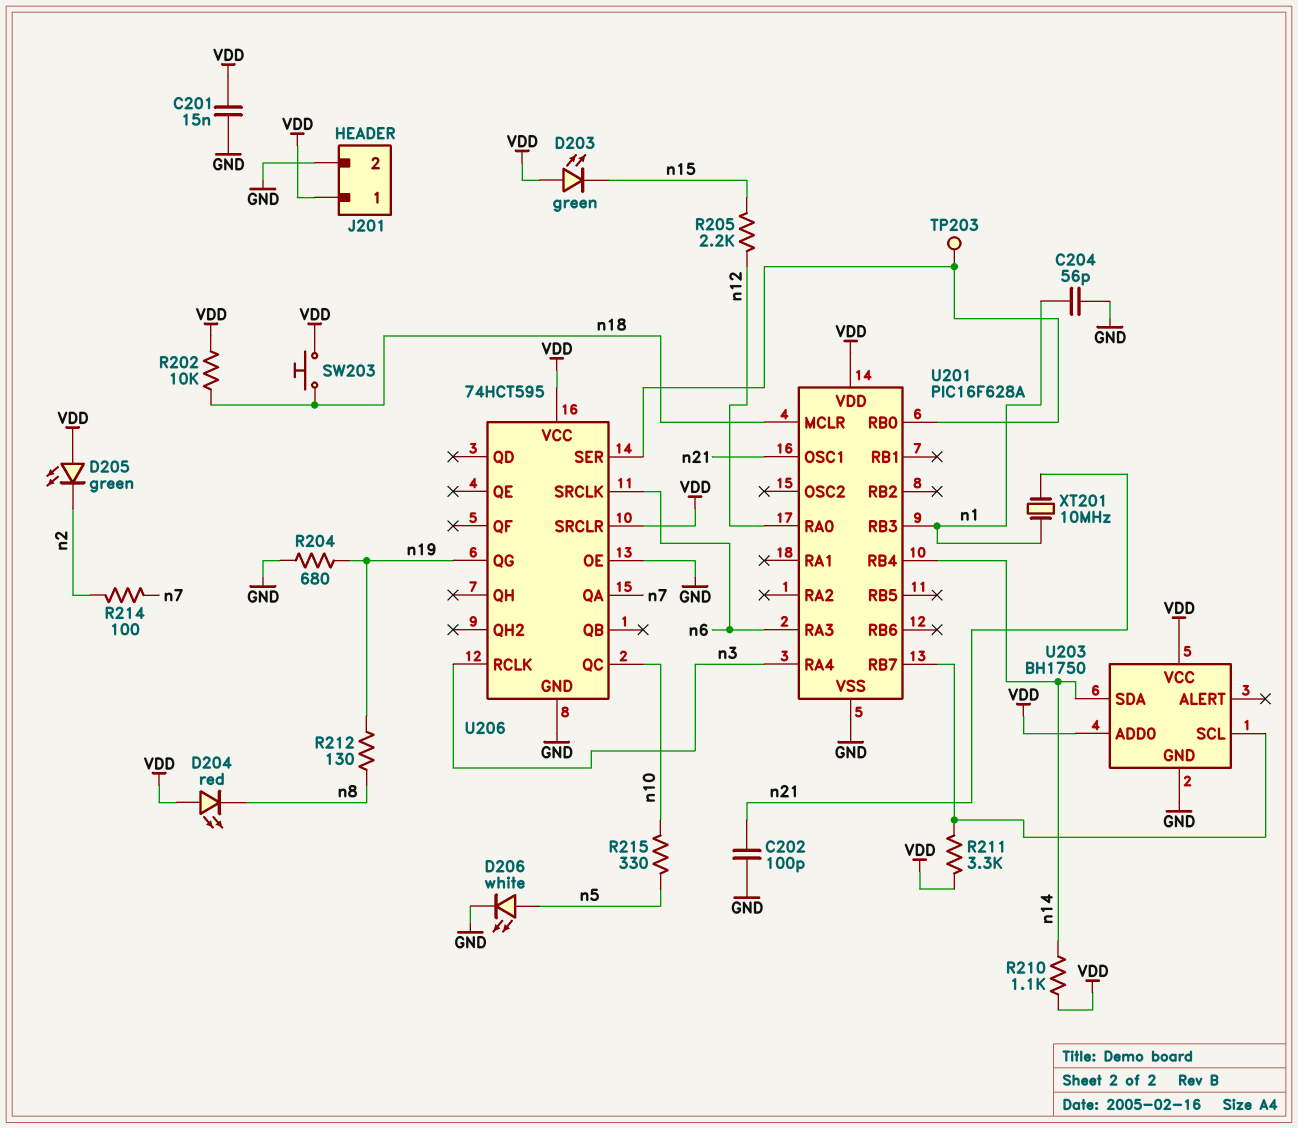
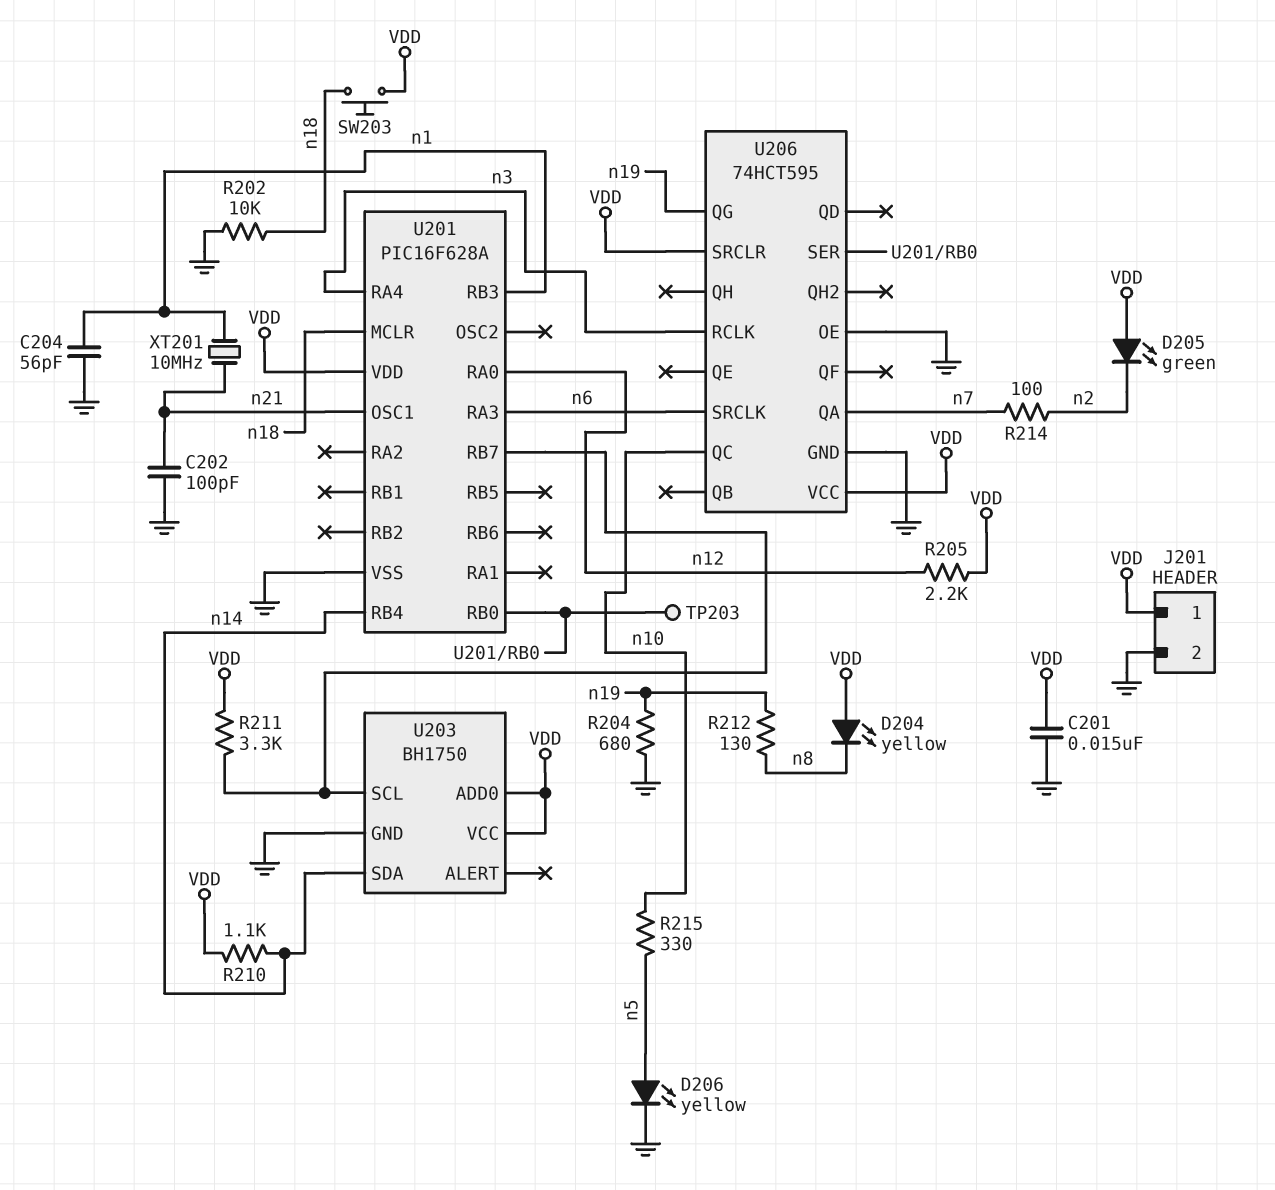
D203: LED green (A VDD, K n15) -> none
D204: LED red (A VDD, K n8) -> LED yellow (A VDD, K n8)
D206: LED white (A n5, K GND) -> LED yellow (A n5, K GND)
R202: 10k (VDD, n18) -> 10k (GND, n18)
R205: 2.2k (n12, n15) -> 2.2k (VDD, n12)

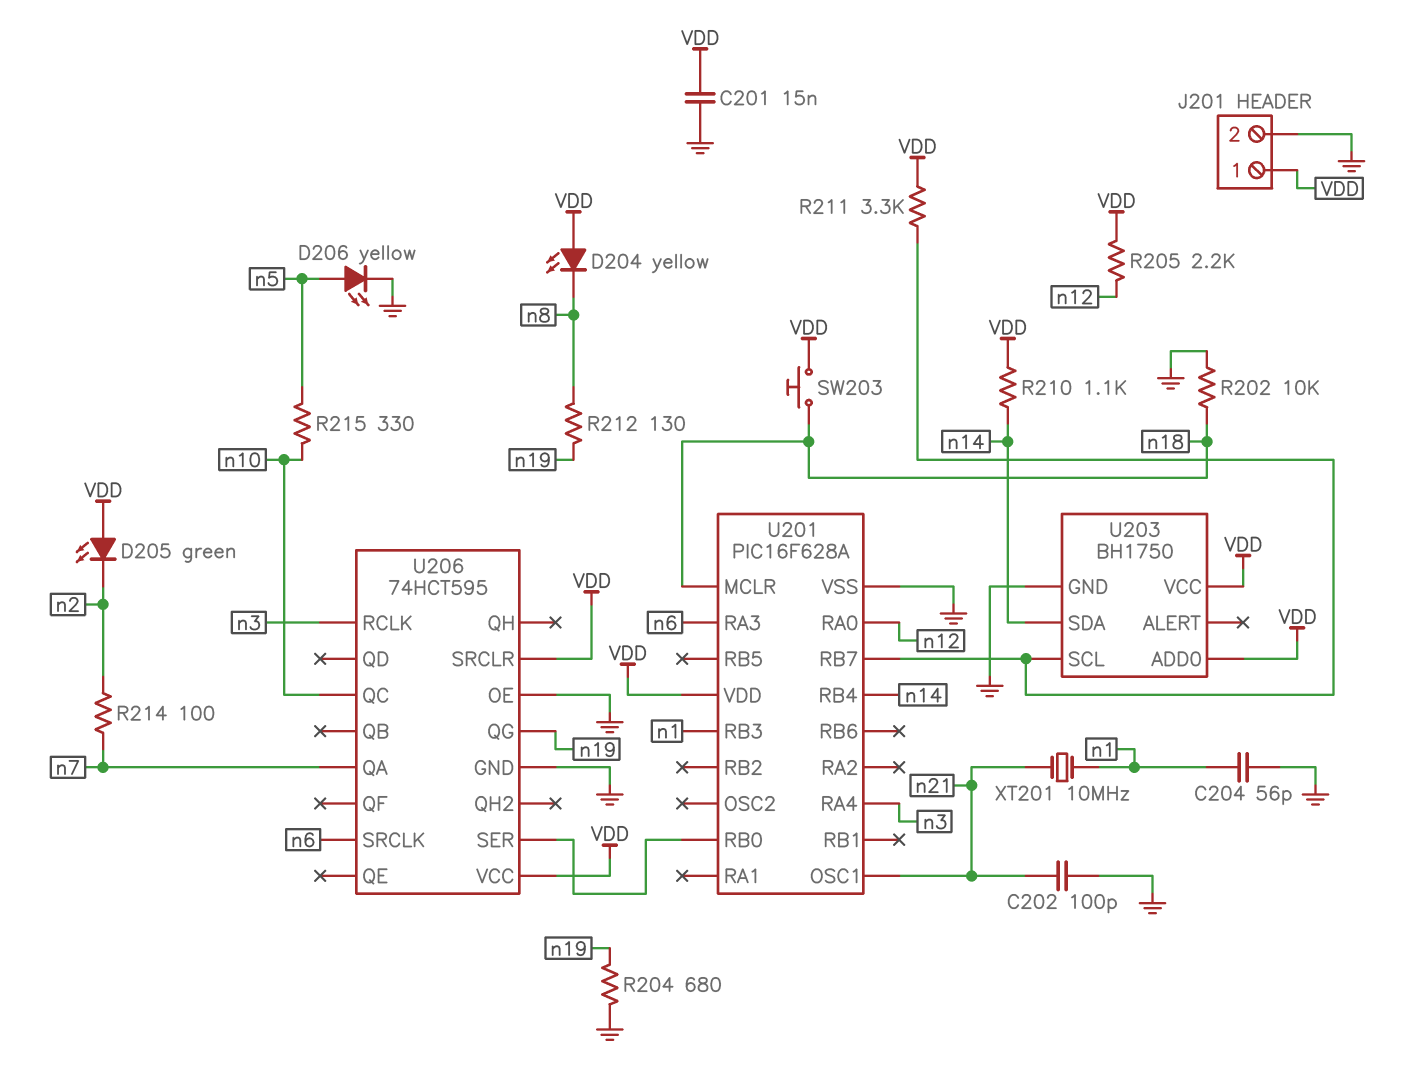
TP203: test point (U201/RB0) -> none

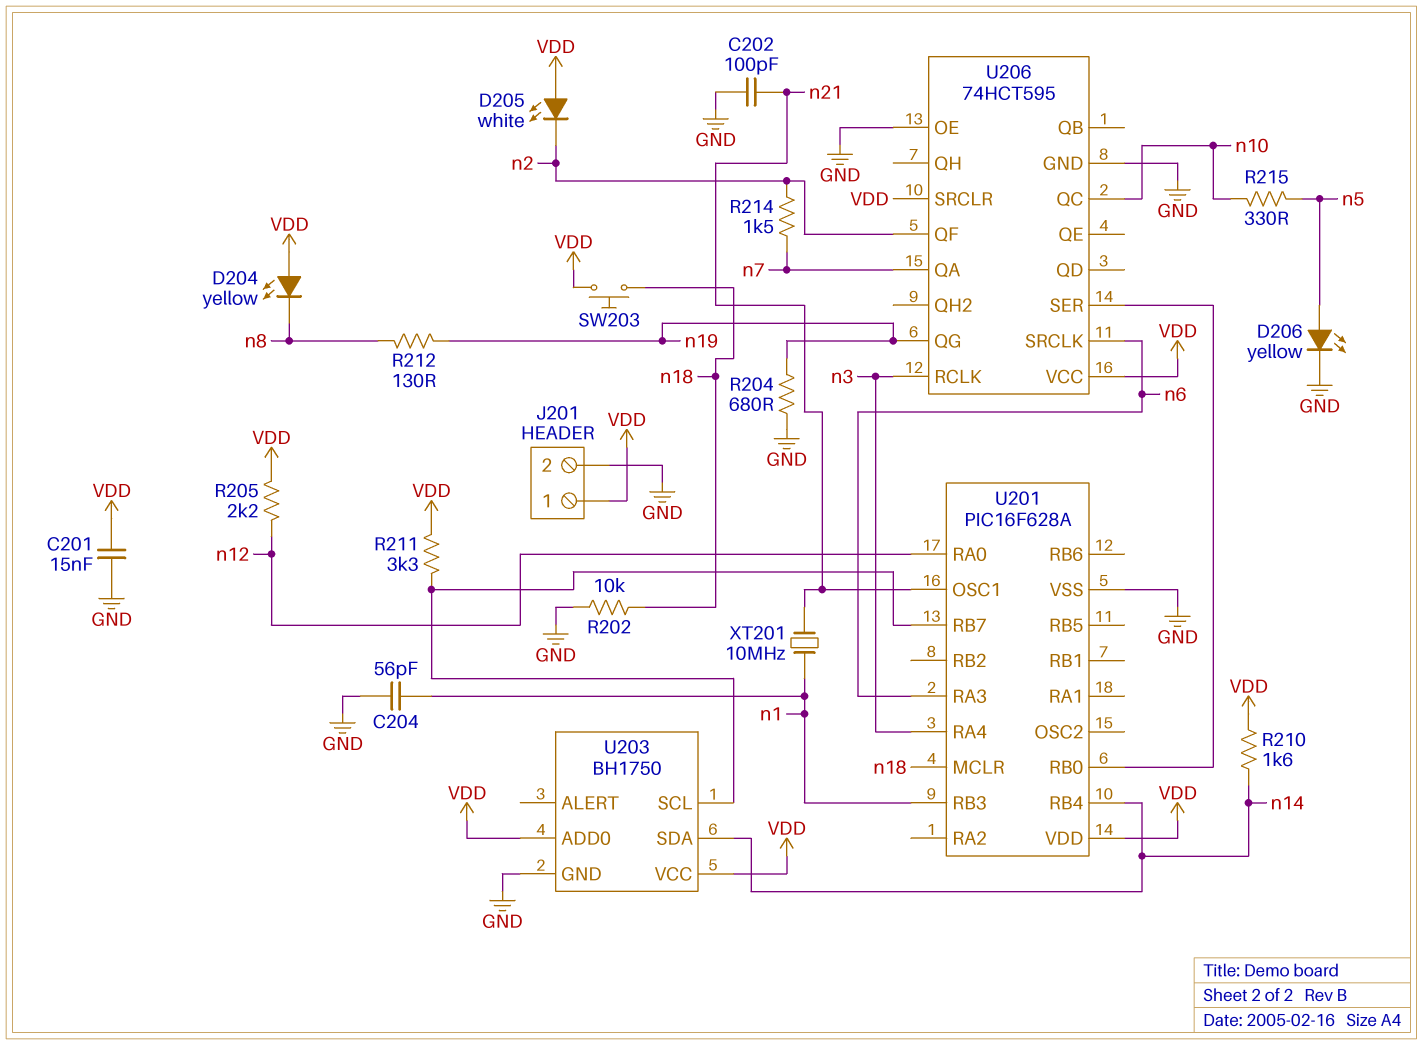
D205: LED green (A VDD, K n2) -> LED white (A VDD, K n2)
R210: 1.1k (VDD, n14) -> 1.6k (VDD, n14)
R214: 100 (n2, n7) -> 1.5k (n2, n7)
U206 pin QF: none -> n2

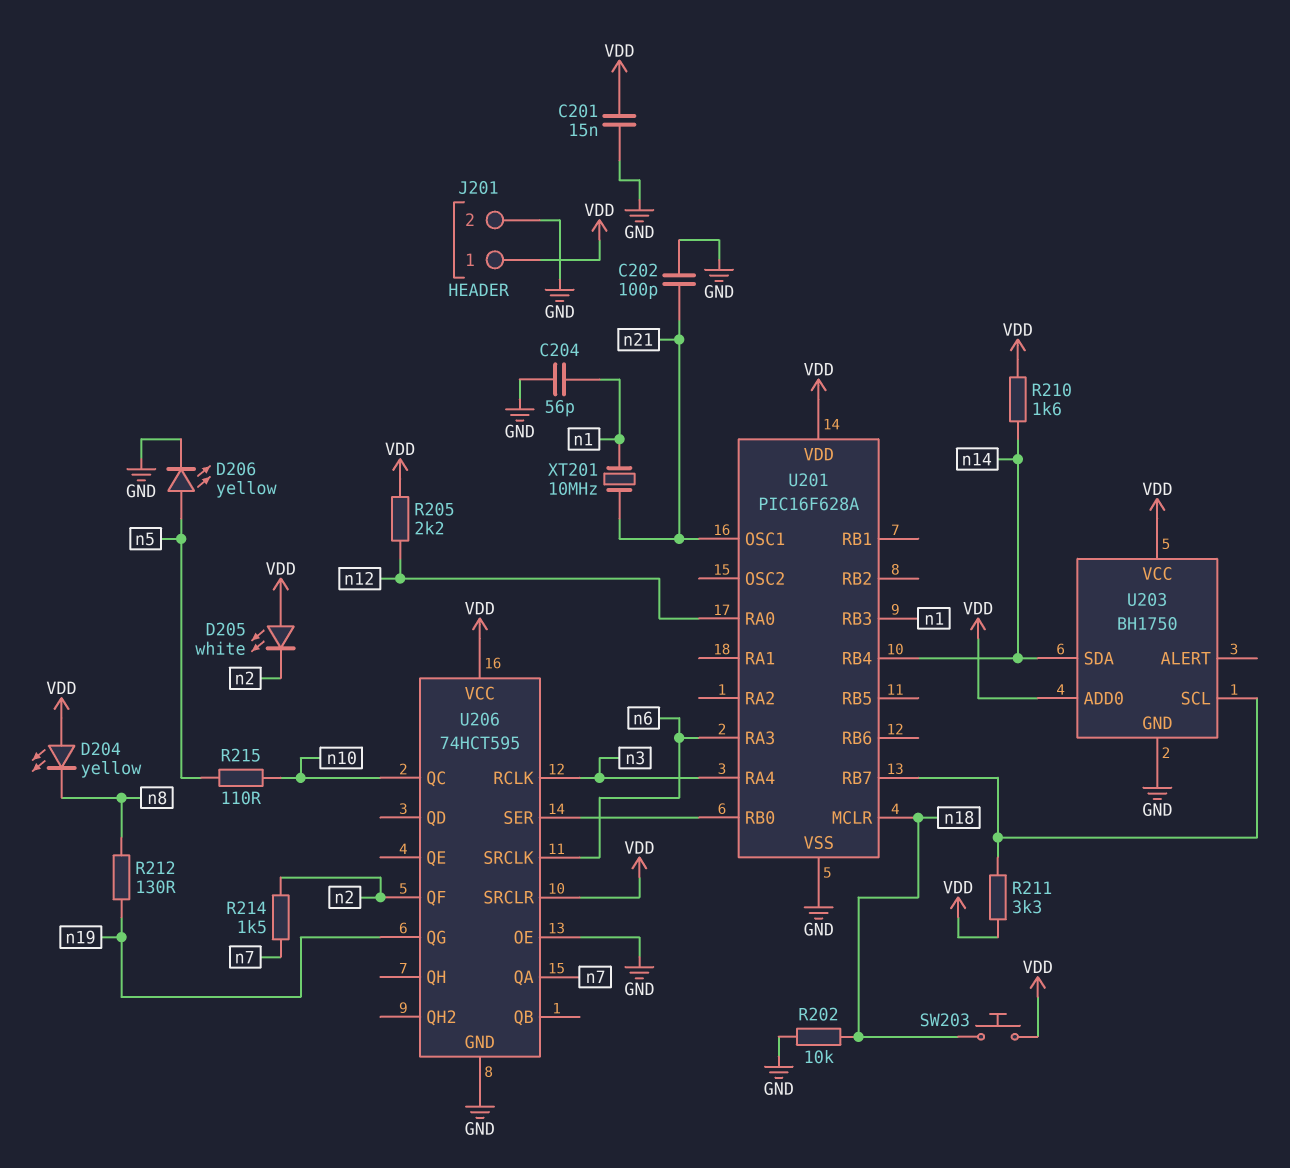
R204: 680 (GND, n19) -> none
R215: 330 (n5, n10) -> 110 (n5, n10)

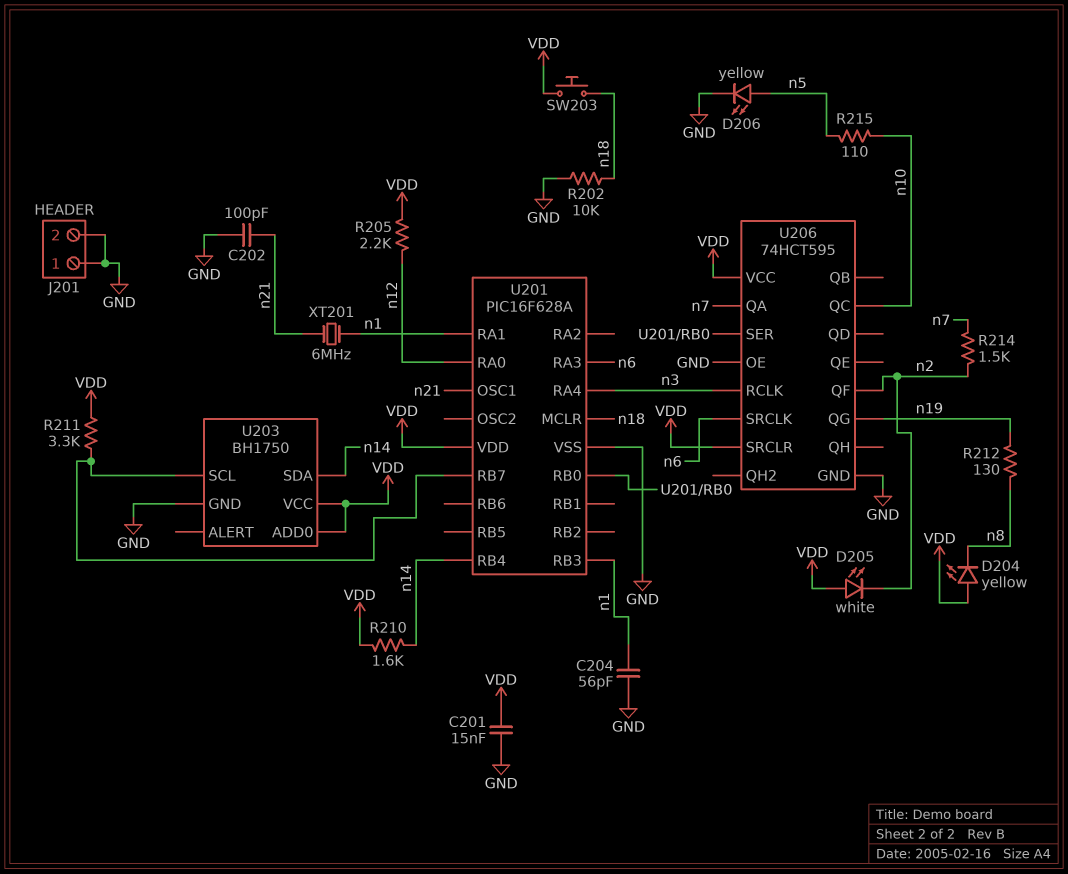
J201 pin 1: VDD -> GND
U201 pin RA1: none -> n1
XT201: 10MHz (n1, n21) -> 6MHz (n1, n21)

